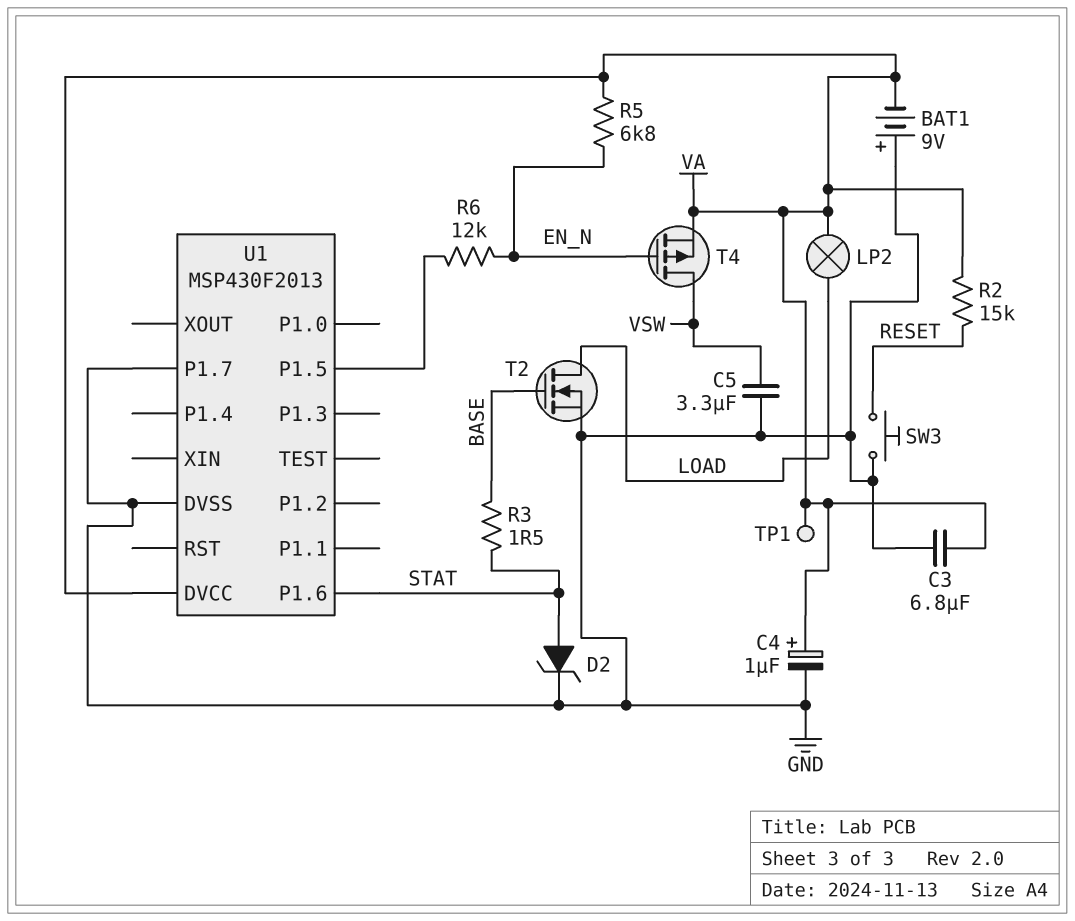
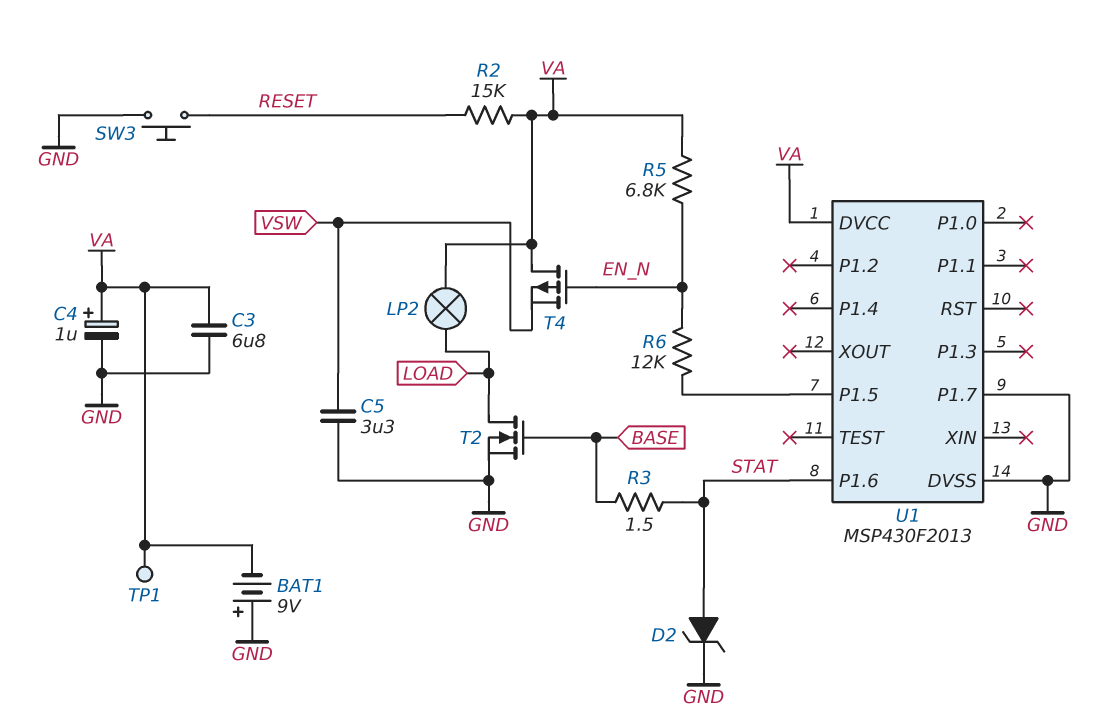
T4: PMOS (G EN_N, D VSW, S VA) -> PMOS (G EN_N, D VA, S VSW)

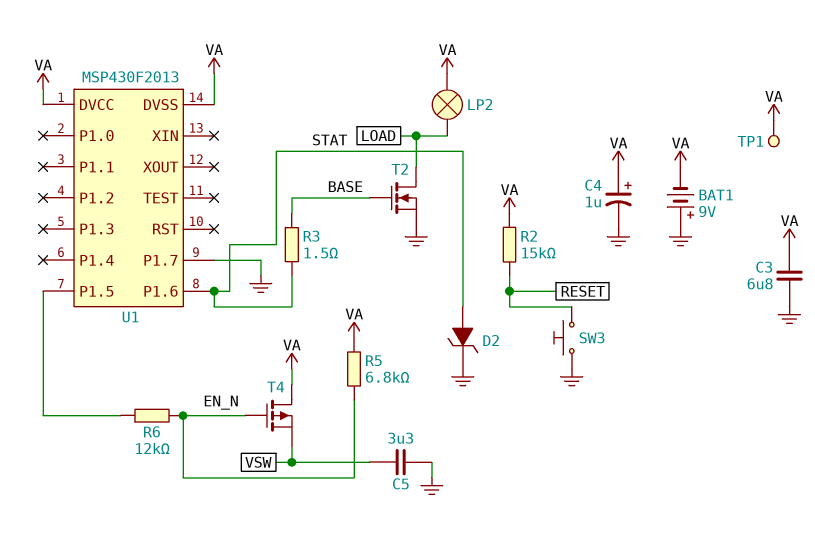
U1 pin DVSS: GND -> VA

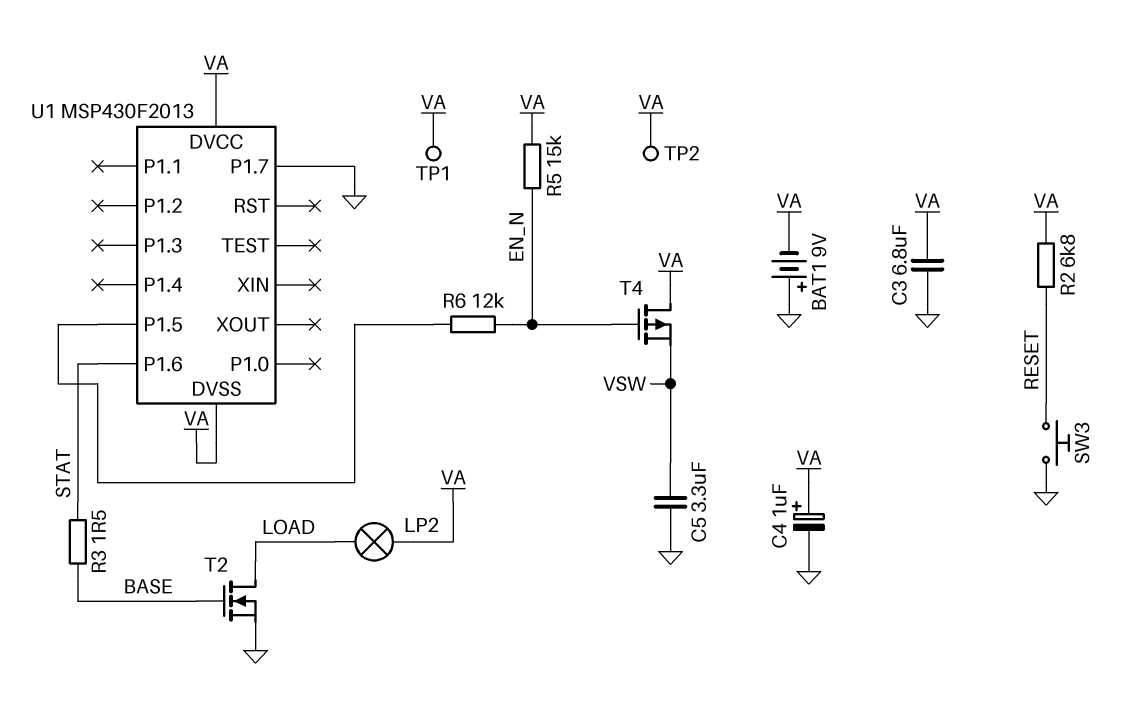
D2: zener (A STAT, K GND) -> none
R2: 15k (RESET, VA) -> 6.8k (RESET, VA)
R5: 6.8k (EN_N, VA) -> 15k (EN_N, VA)
TP2: none -> test point (VA)

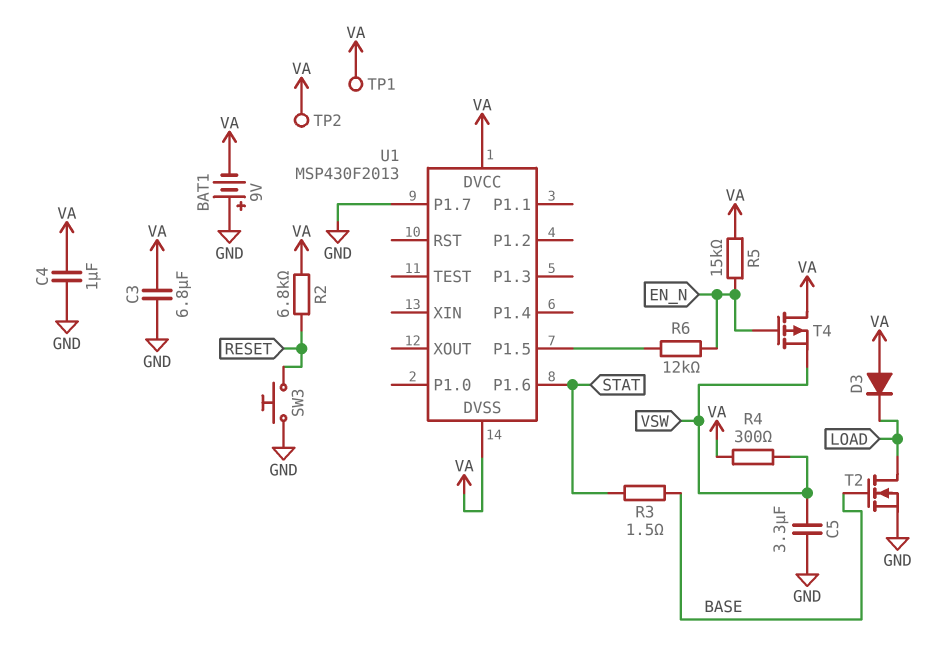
C4: 1uF (plus VA, minus GND) -> 1uF (GND, VA)
D3: none -> diode (A VA, K LOAD)
LP2: lamp (LOAD, VA) -> none
R4: none -> 300 (VA, VSW)

